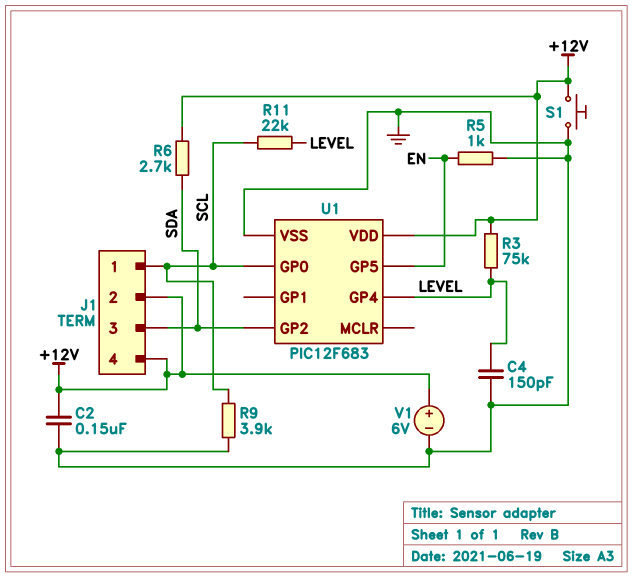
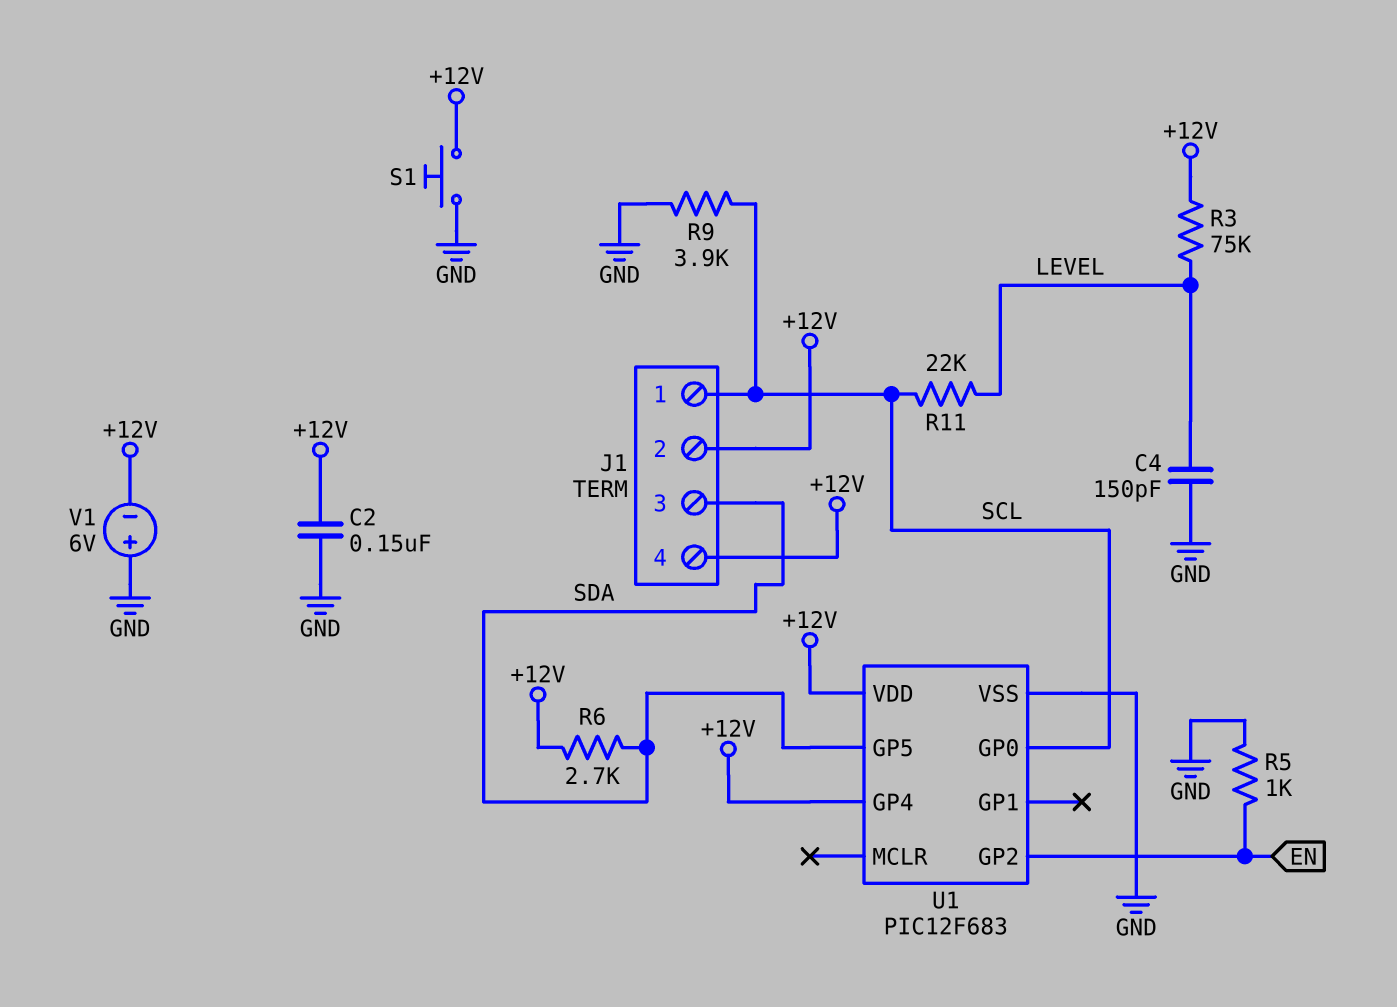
U1 pin GP2: SDA -> EN
U1 pin GP4: LEVEL -> +12V
U1 pin GP5: EN -> SDA
V1: 6V (plus +12V, minus GND) -> 6V (plus GND, minus +12V)

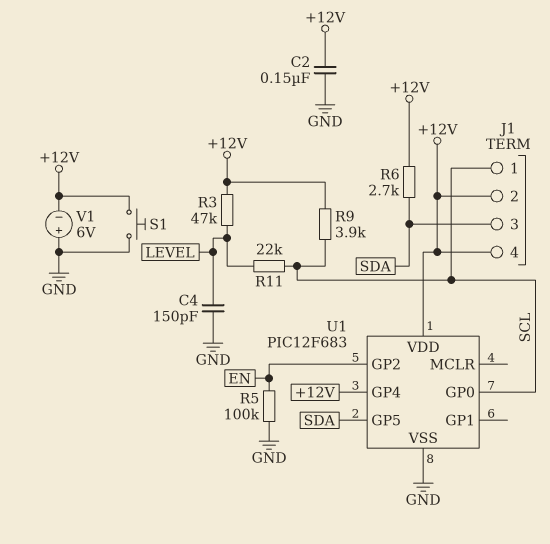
R3: 75k (+12V, LEVEL) -> 47k (+12V, LEVEL)
R5: 1k (EN, GND) -> 100k (EN, GND)
R9: 3.9k (GND, SCL) -> 3.9k (+12V, SCL)

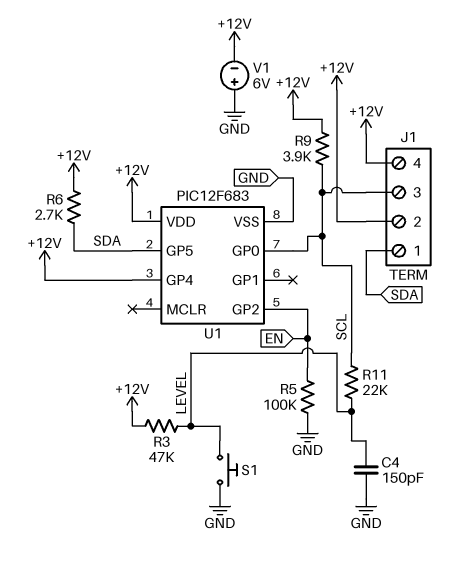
C2: 150nF (+12V, GND) -> none
J1 pin 1: SCL -> SDA
J1 pin 3: SDA -> SCL
S1: button (+12V, GND) -> button (GND, LEVEL)

